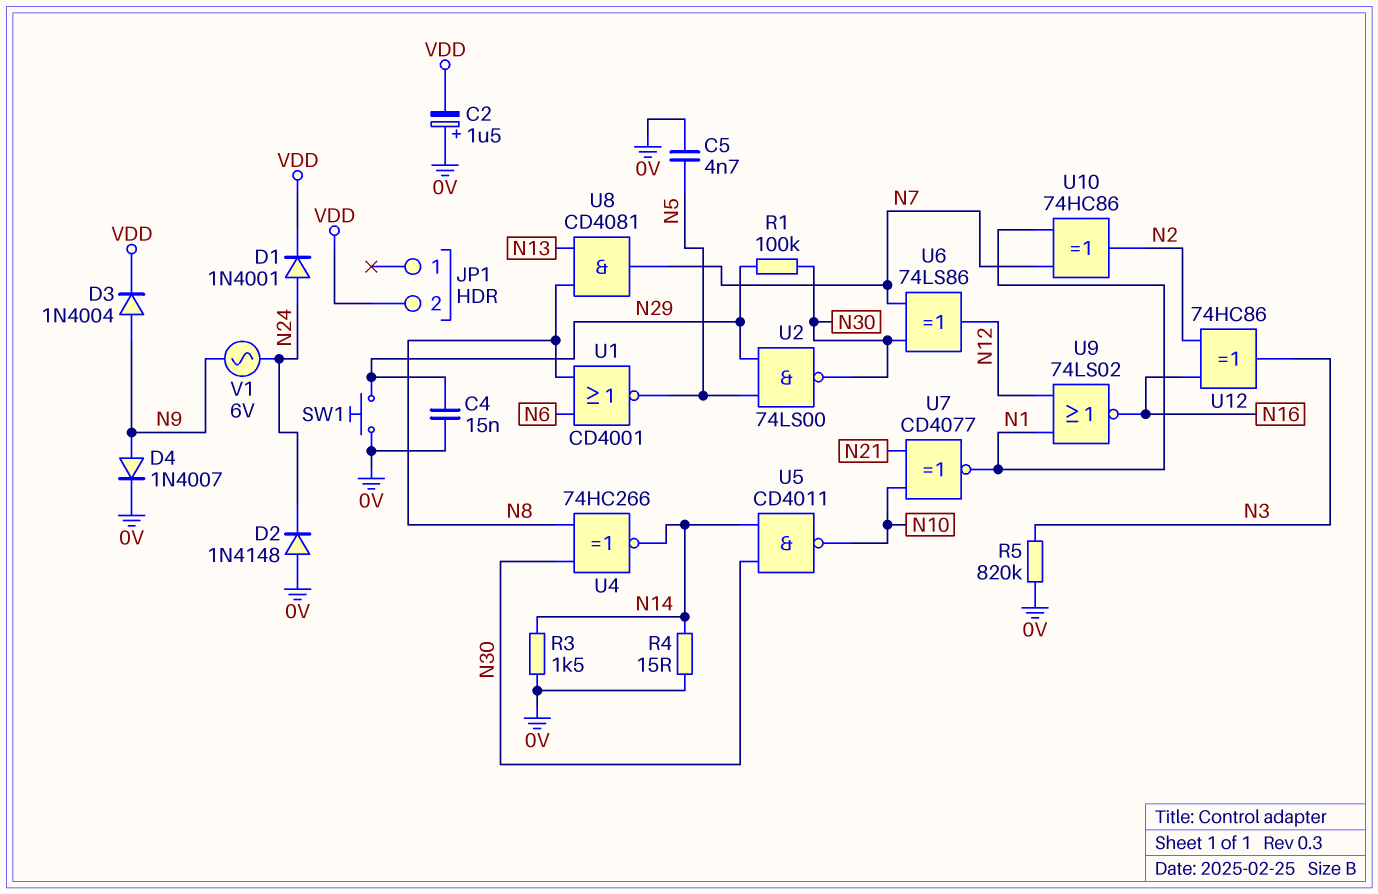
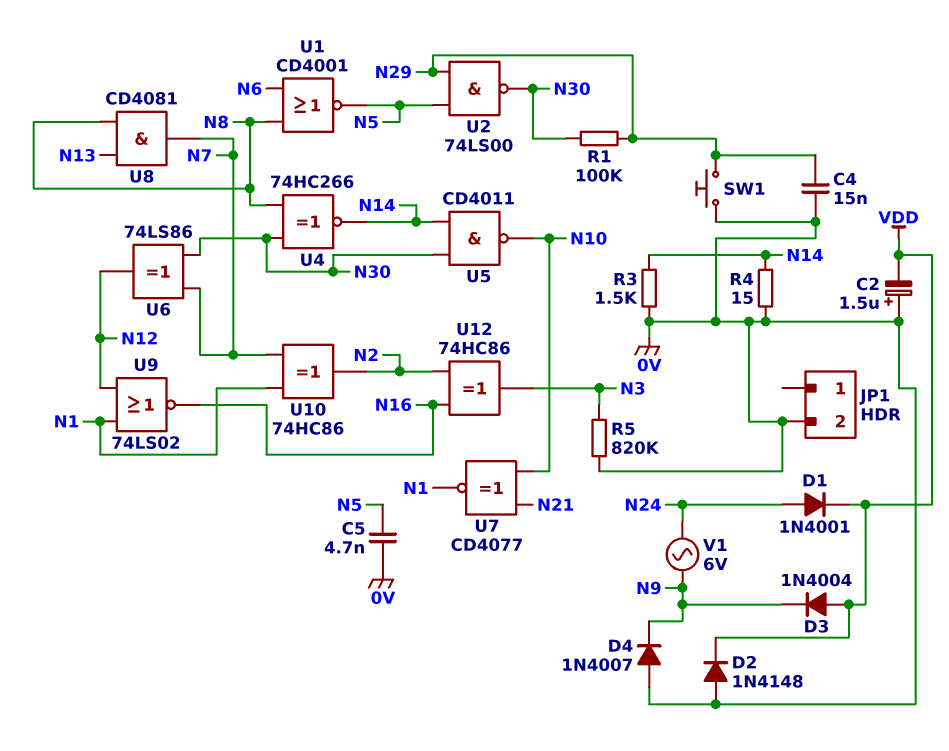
D2: diode 1N4148 (A 0V, K N24) -> diode 1N4148 (A 0V, K VDD)
D3: diode 1N4004 (A N9, K VDD) -> diode 1N4004 (A VDD, K N9)
D4: diode 1N4007 (A N9, K 0V) -> diode 1N4007 (A 0V, K N9)
JP1 pin 2: VDD -> 0V

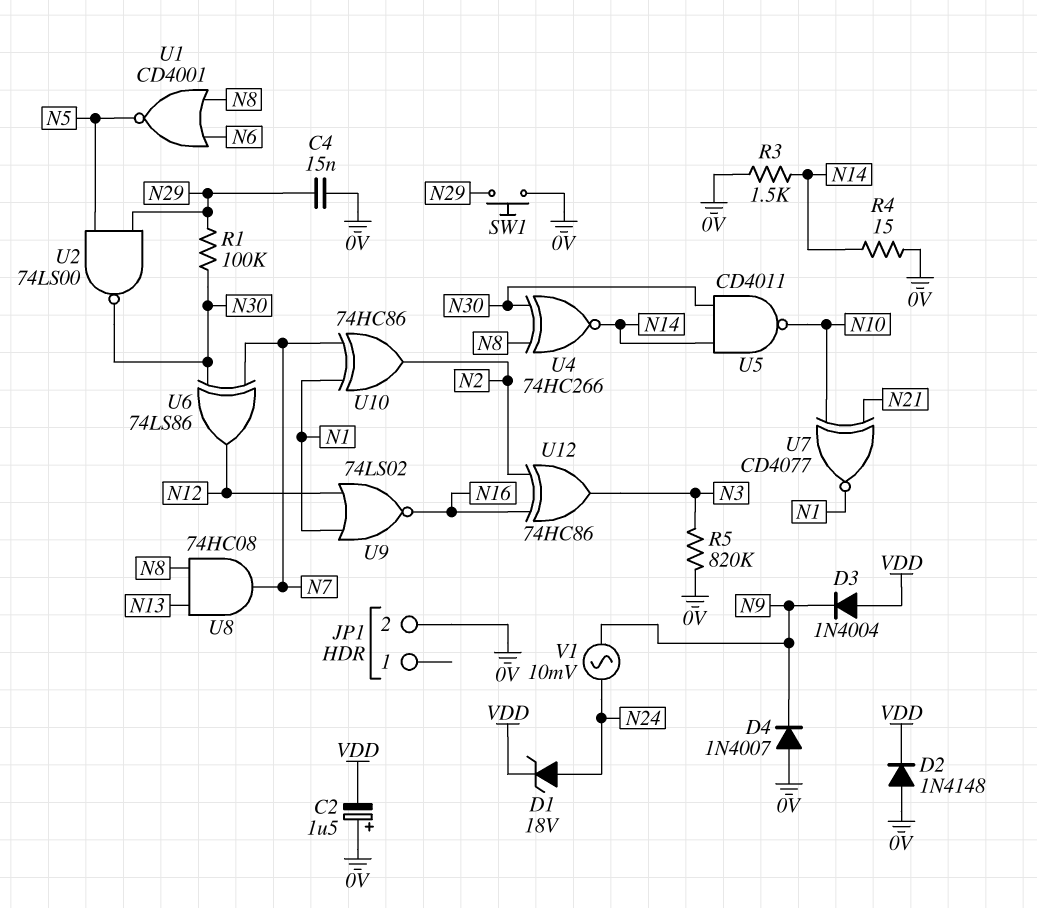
C5: 4.7nF (0V, N5) -> none
D1: diode 1N4001 (A N24, K VDD) -> zener 18V (A N24, K VDD)
U8: AND CD4081 (in N8, in N13, out N7) -> AND 74HC08 (in N8, in N13, out N7)
V1: AC 6V (N9, N24) -> AC 10mV (N9, N24)

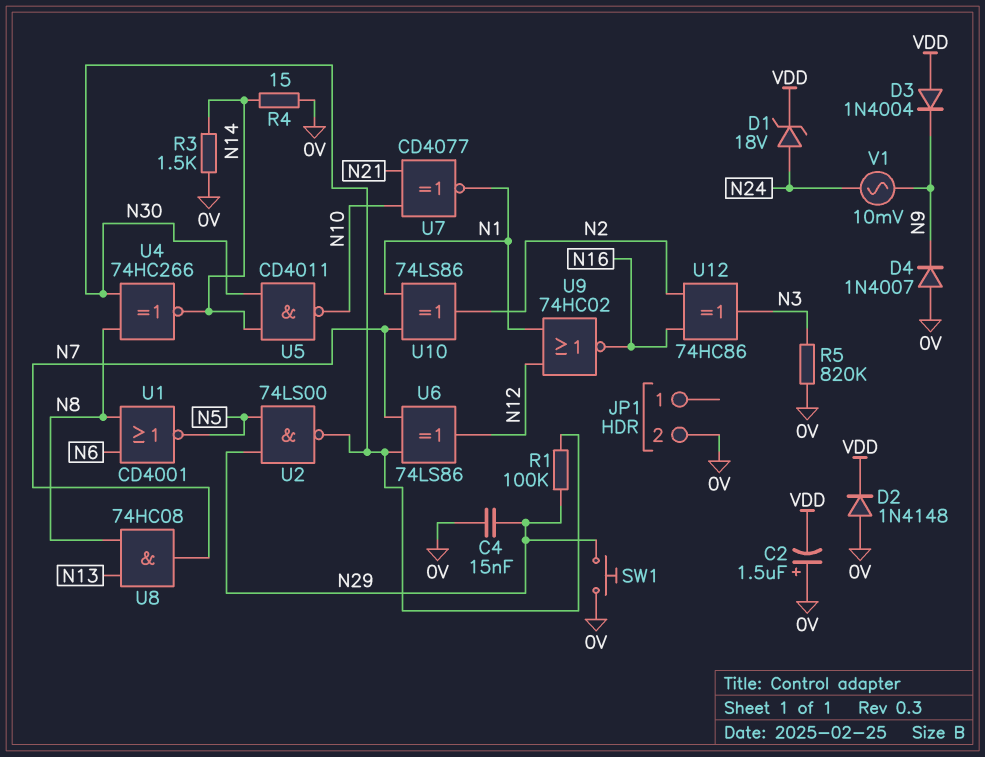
U9: NOR 74LS02 (in N1, in N12, out N16) -> NOR 74HC02 (in N1, in N12, out N16)
U10: XOR 74HC86 (in N1, in N7, out N2) -> XOR 74LS86 (in N1, in N7, out N2)

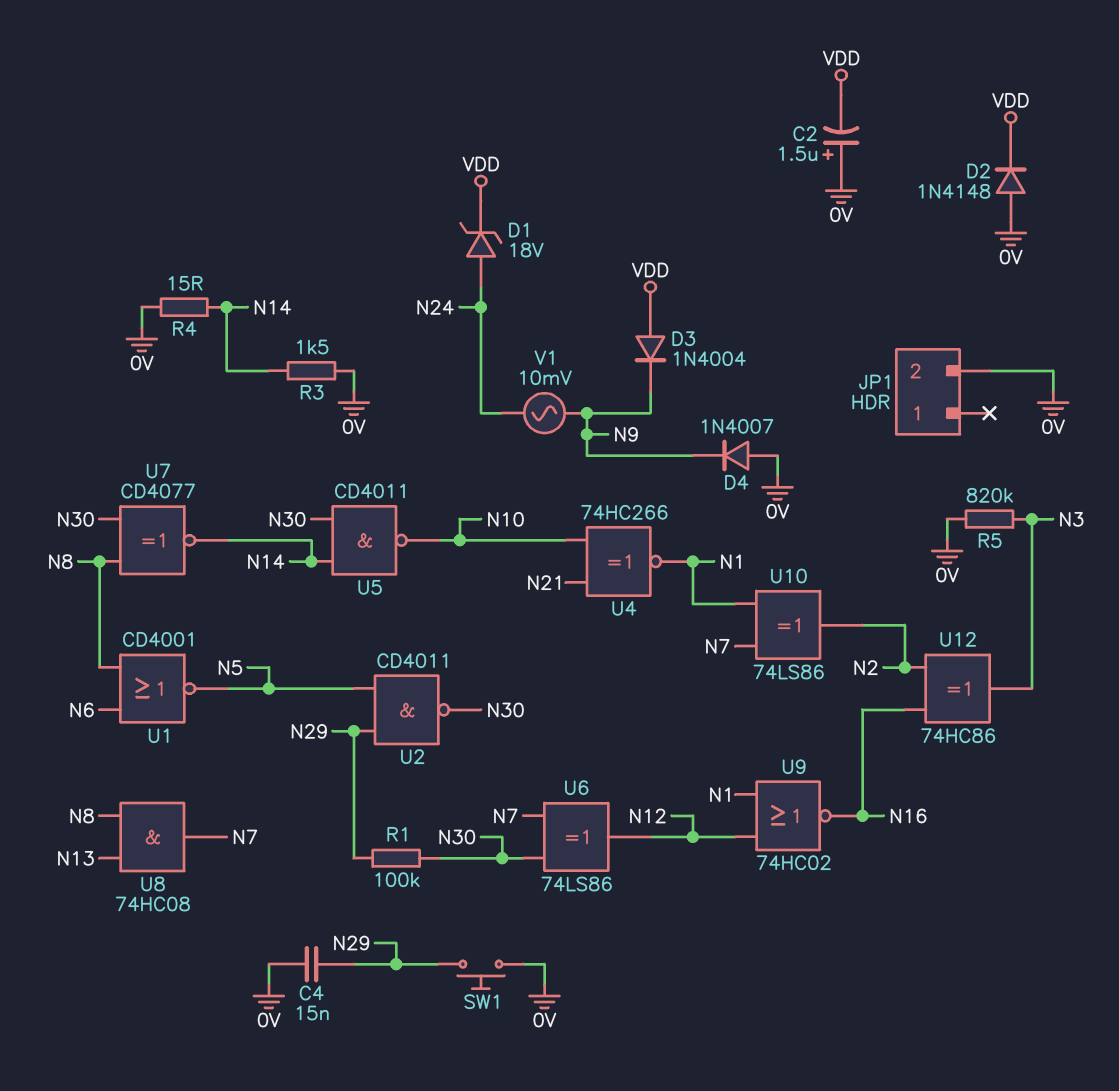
U2: NAND 74LS00 (in N5, in N29, out N30) -> NAND CD4011 (in N5, in N29, out N30)
U4: XNOR 74HC266 (in N8, in N30, out N14) -> XNOR 74HC266 (in N10, in N21, out N1)
U7: XNOR CD4077 (in N10, in N21, out N1) -> XNOR CD4077 (in N8, in N30, out N14)

